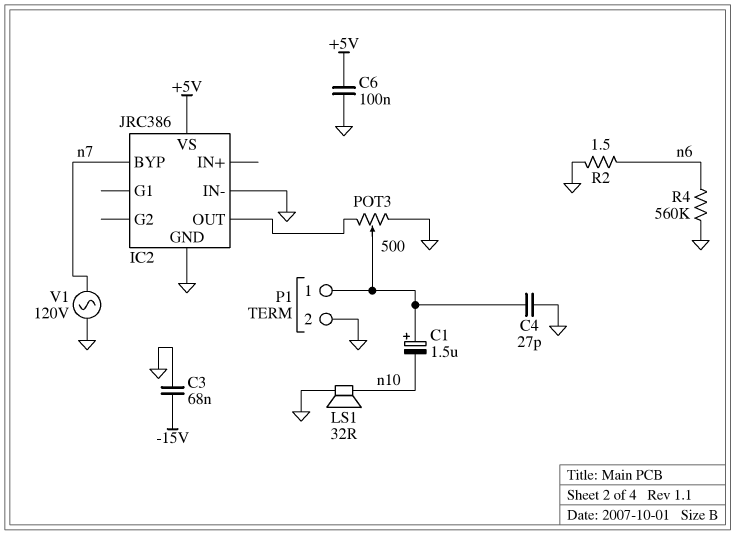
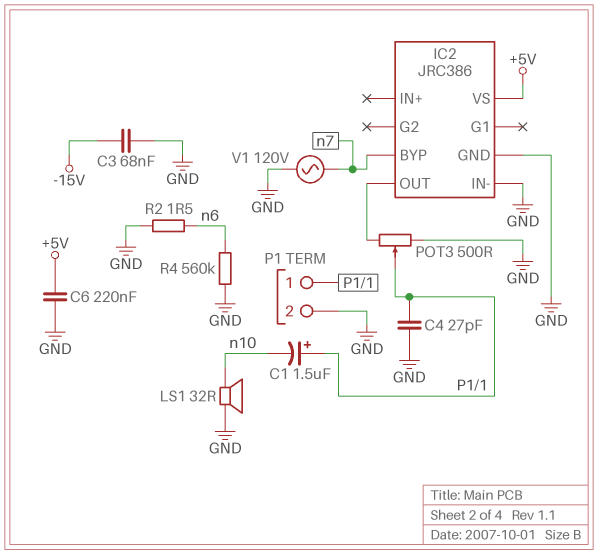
C6: 100nF (+5V, GND) -> 220nF (+5V, GND)

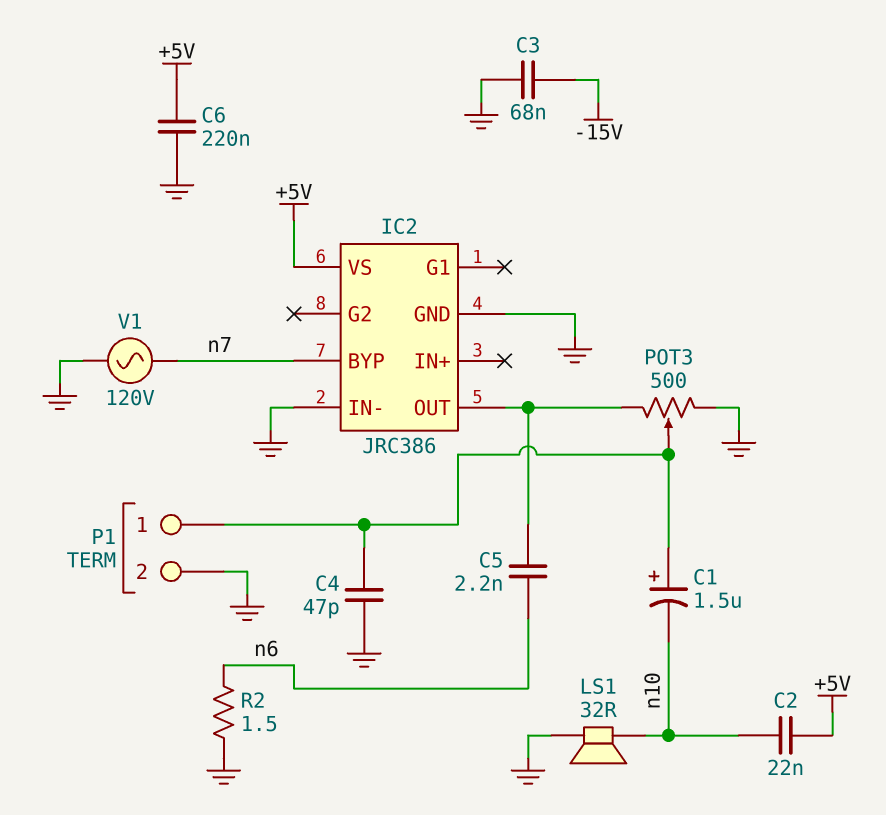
C2: none -> 22nF (+5V, n10)
C4: 27pF (GND, P1/1) -> 47pF (GND, P1/1)
C5: none -> 2.2nF (IC2/OUT, n6)
R4: 560k (GND, n6) -> none

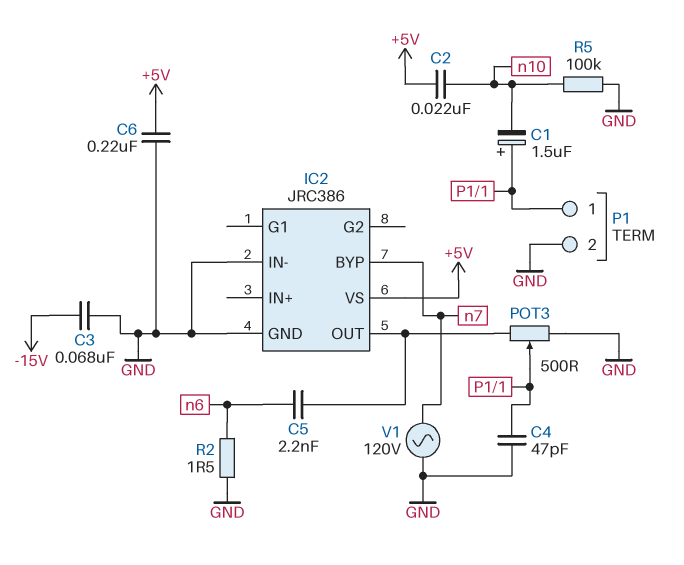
LS1: speaker 32R (GND, n10) -> none
R5: none -> 100k (GND, n10)

